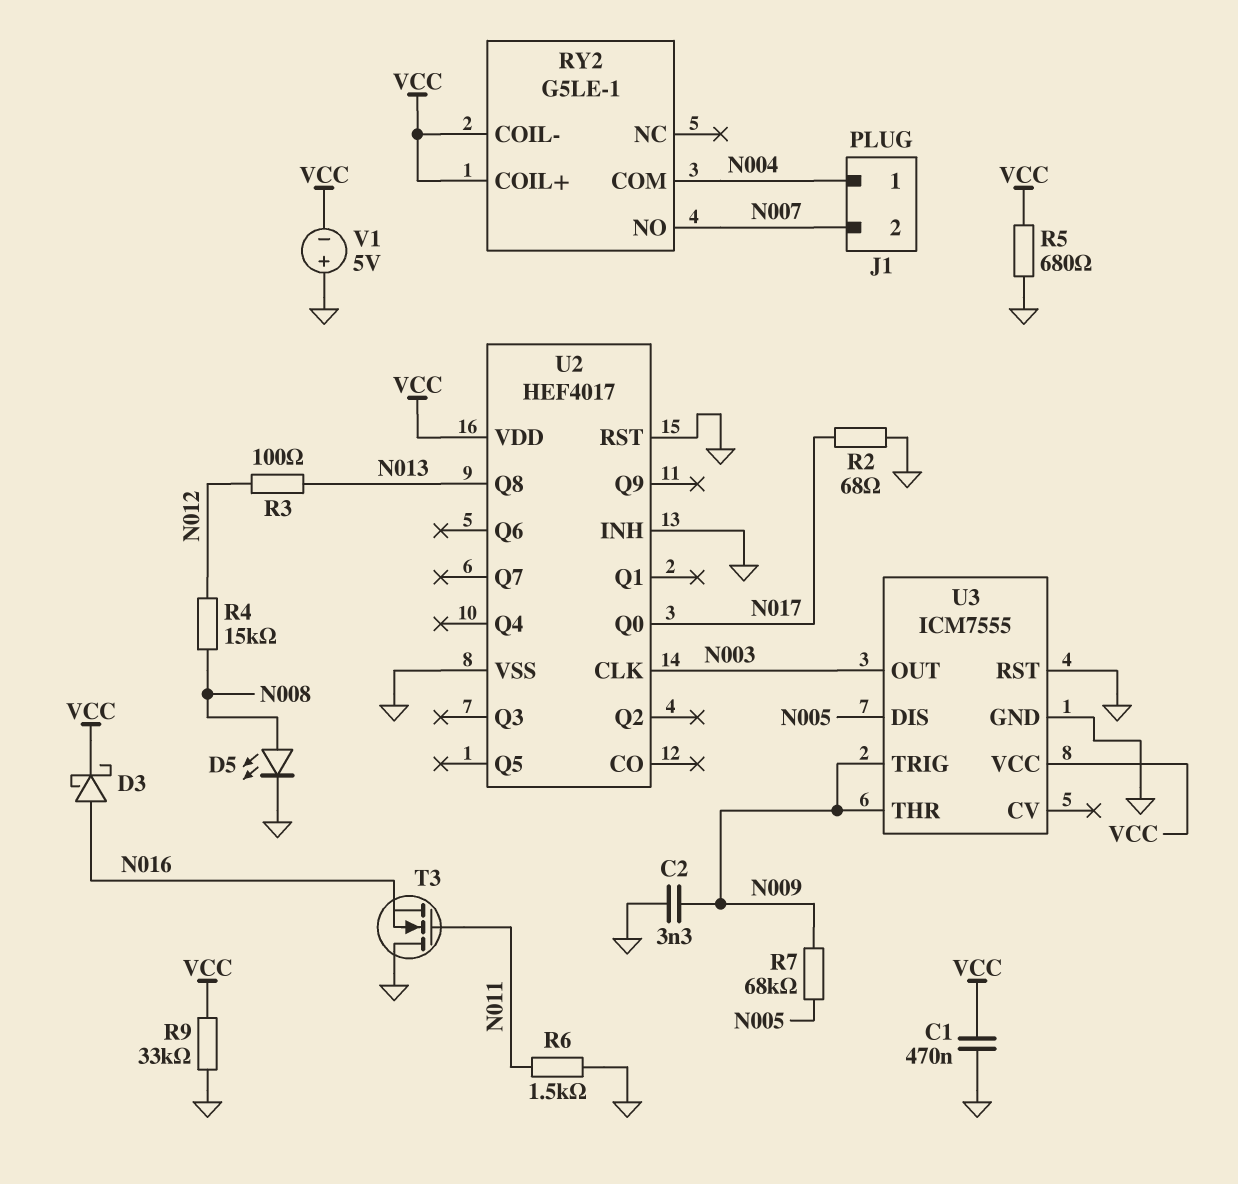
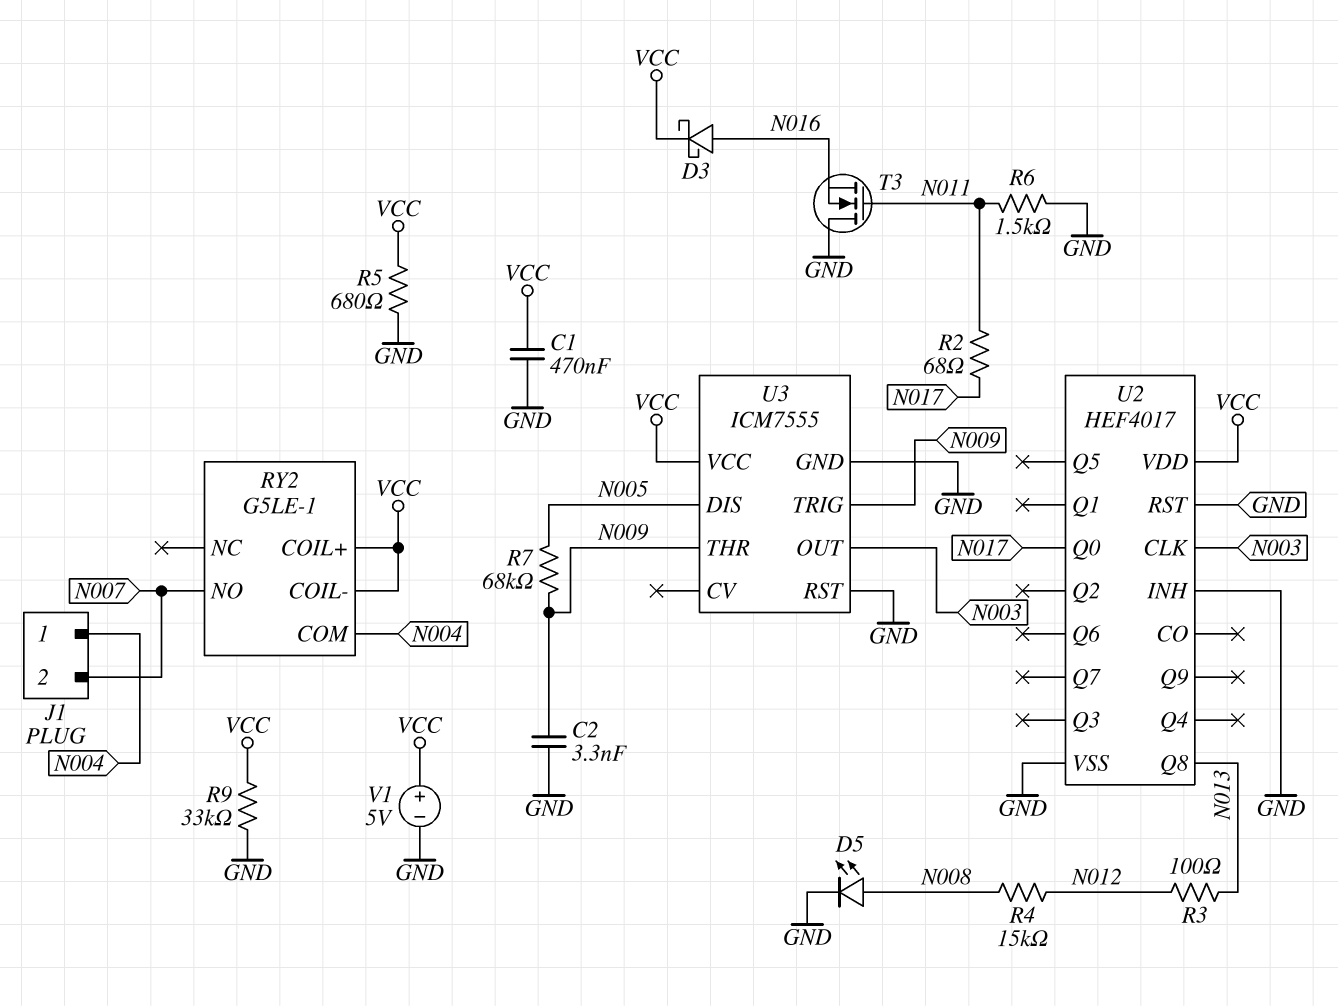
R2: 68 (GND, N017) -> 68 (N011, N017)
V1: 5V (plus GND, minus VCC) -> 5V (plus VCC, minus GND)

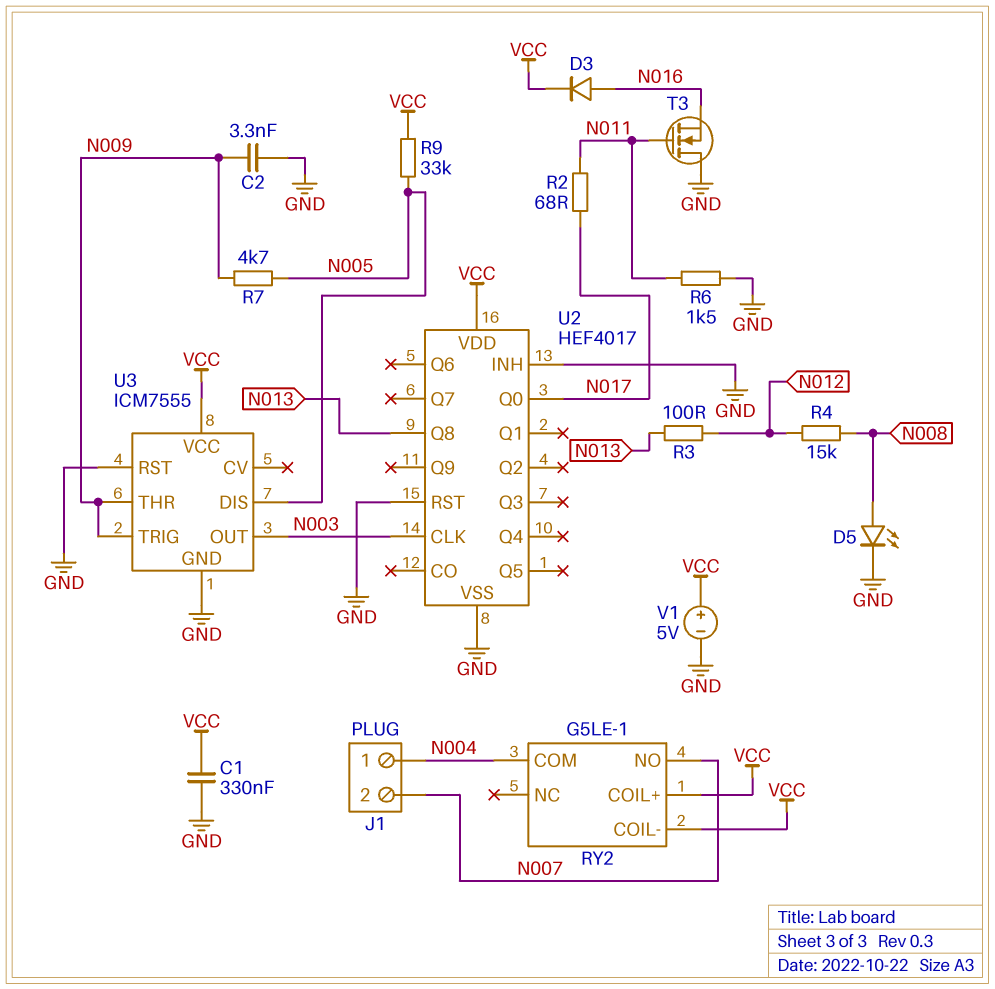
C1: 470nF (GND, VCC) -> 330nF (GND, VCC)
D3: schottky (A N016, K VCC) -> diode (A N016, K VCC)
R5: 680 (GND, VCC) -> none
R7: 68k (N005, N009) -> 4.7k (N005, N009)
R9: 33k (GND, VCC) -> 33k (N005, VCC)

